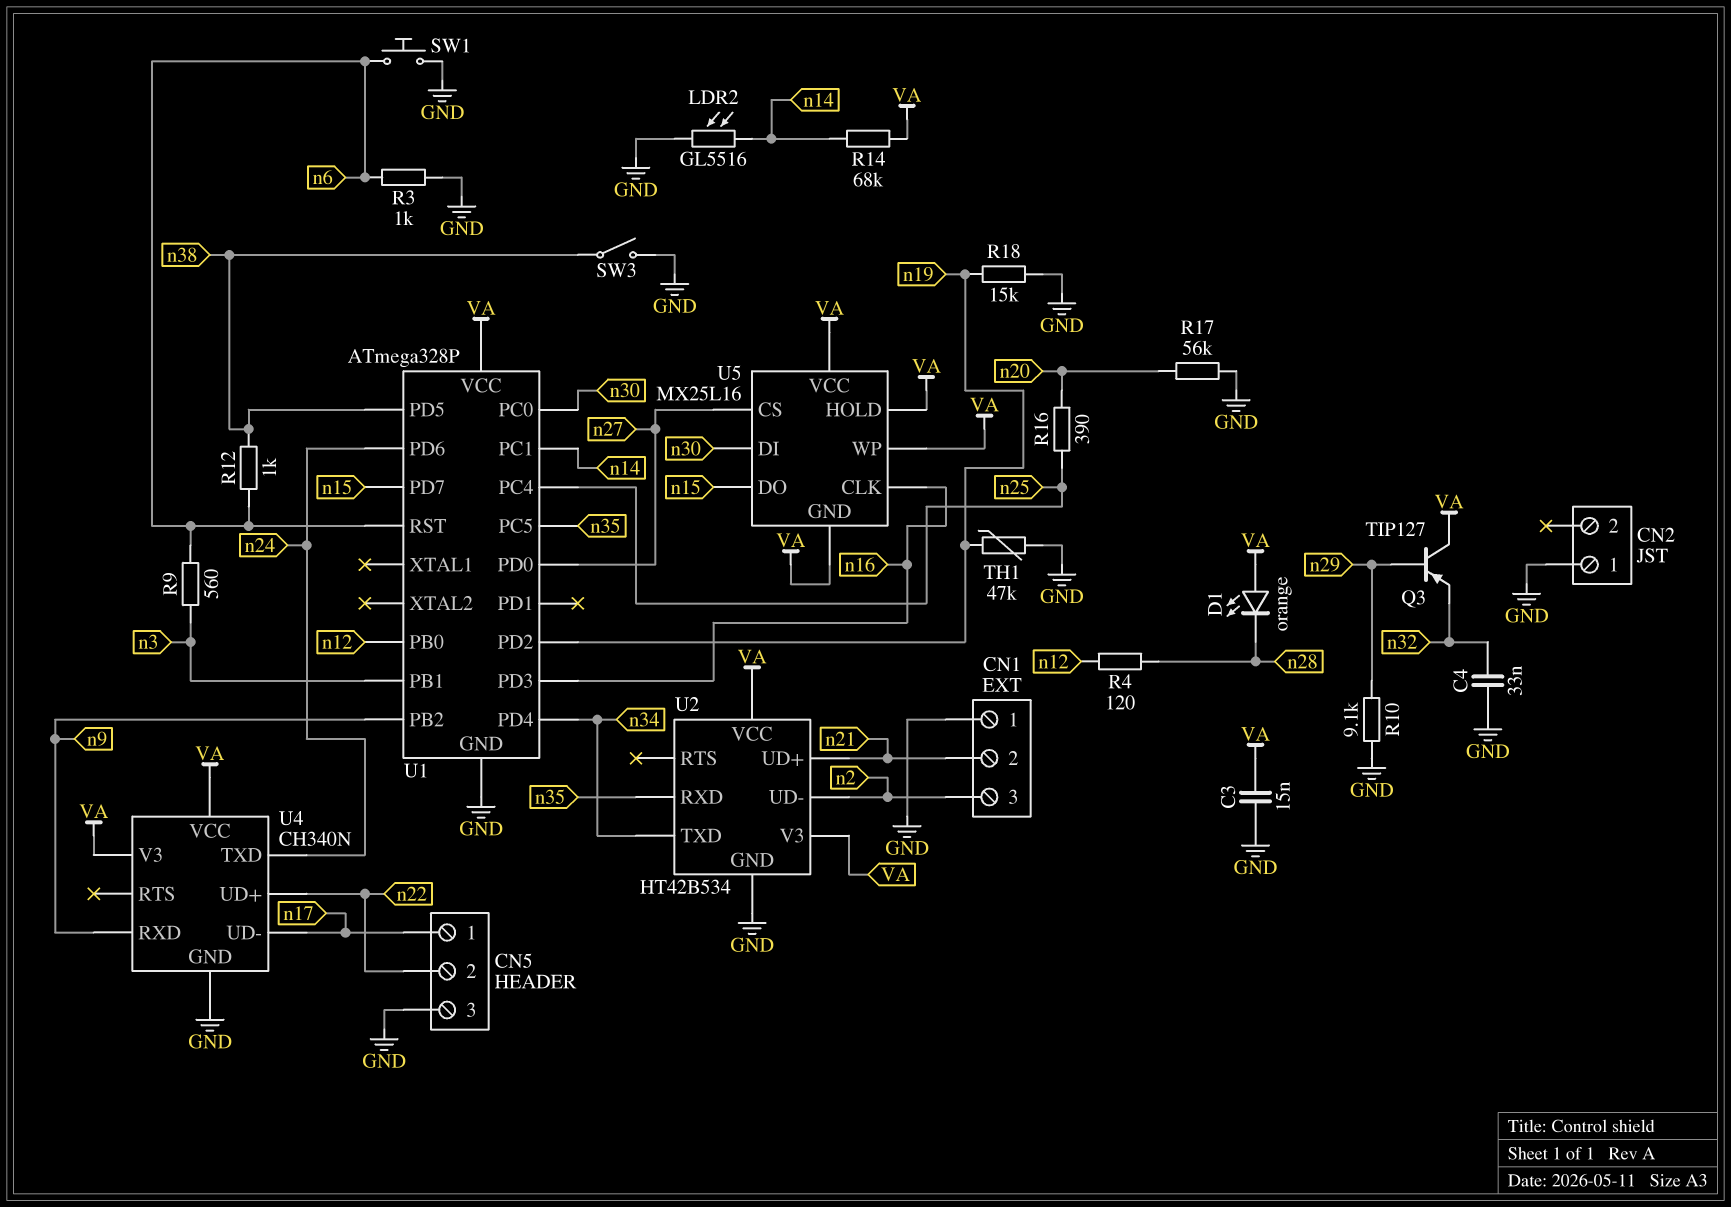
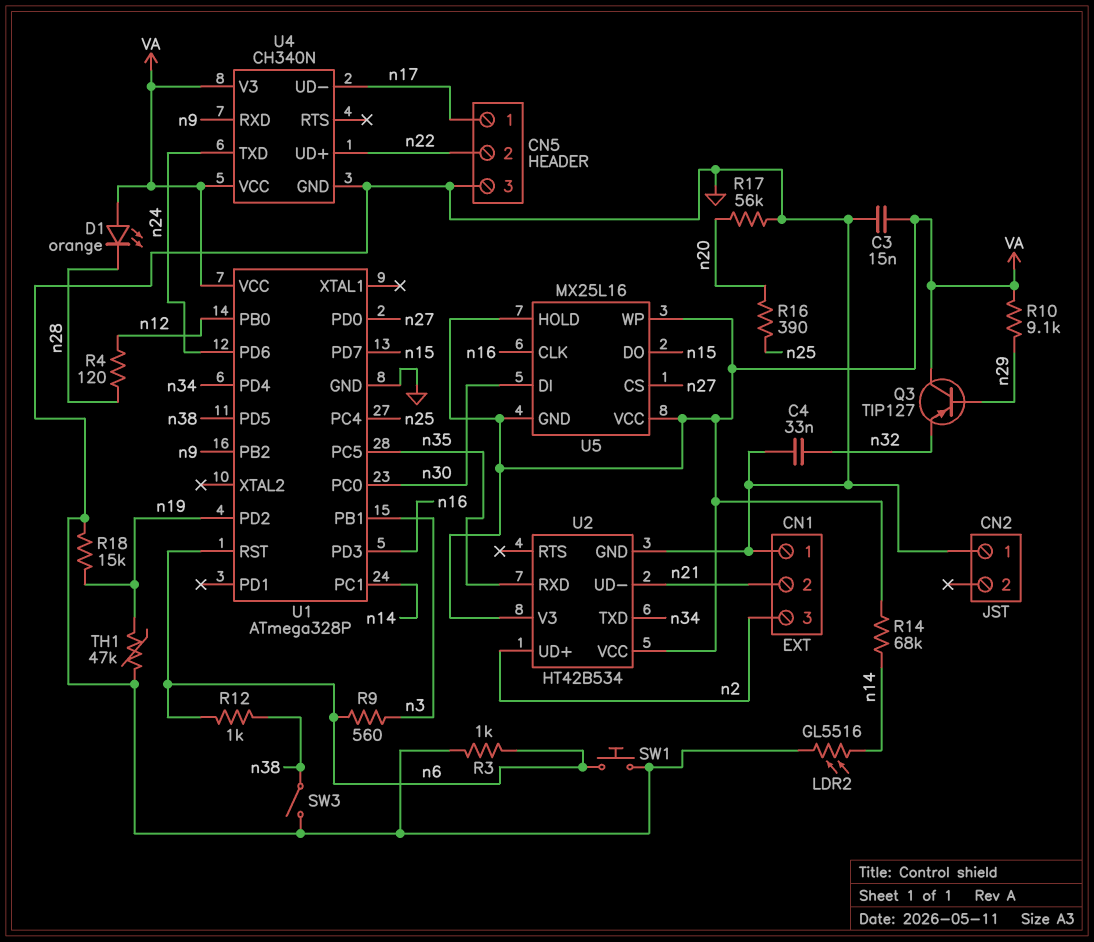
R10: 9.1k (GND, n29) -> 9.1k (VA, n29)
U2 pin UD+: n21 -> n2
U2 pin UD-: n2 -> n21

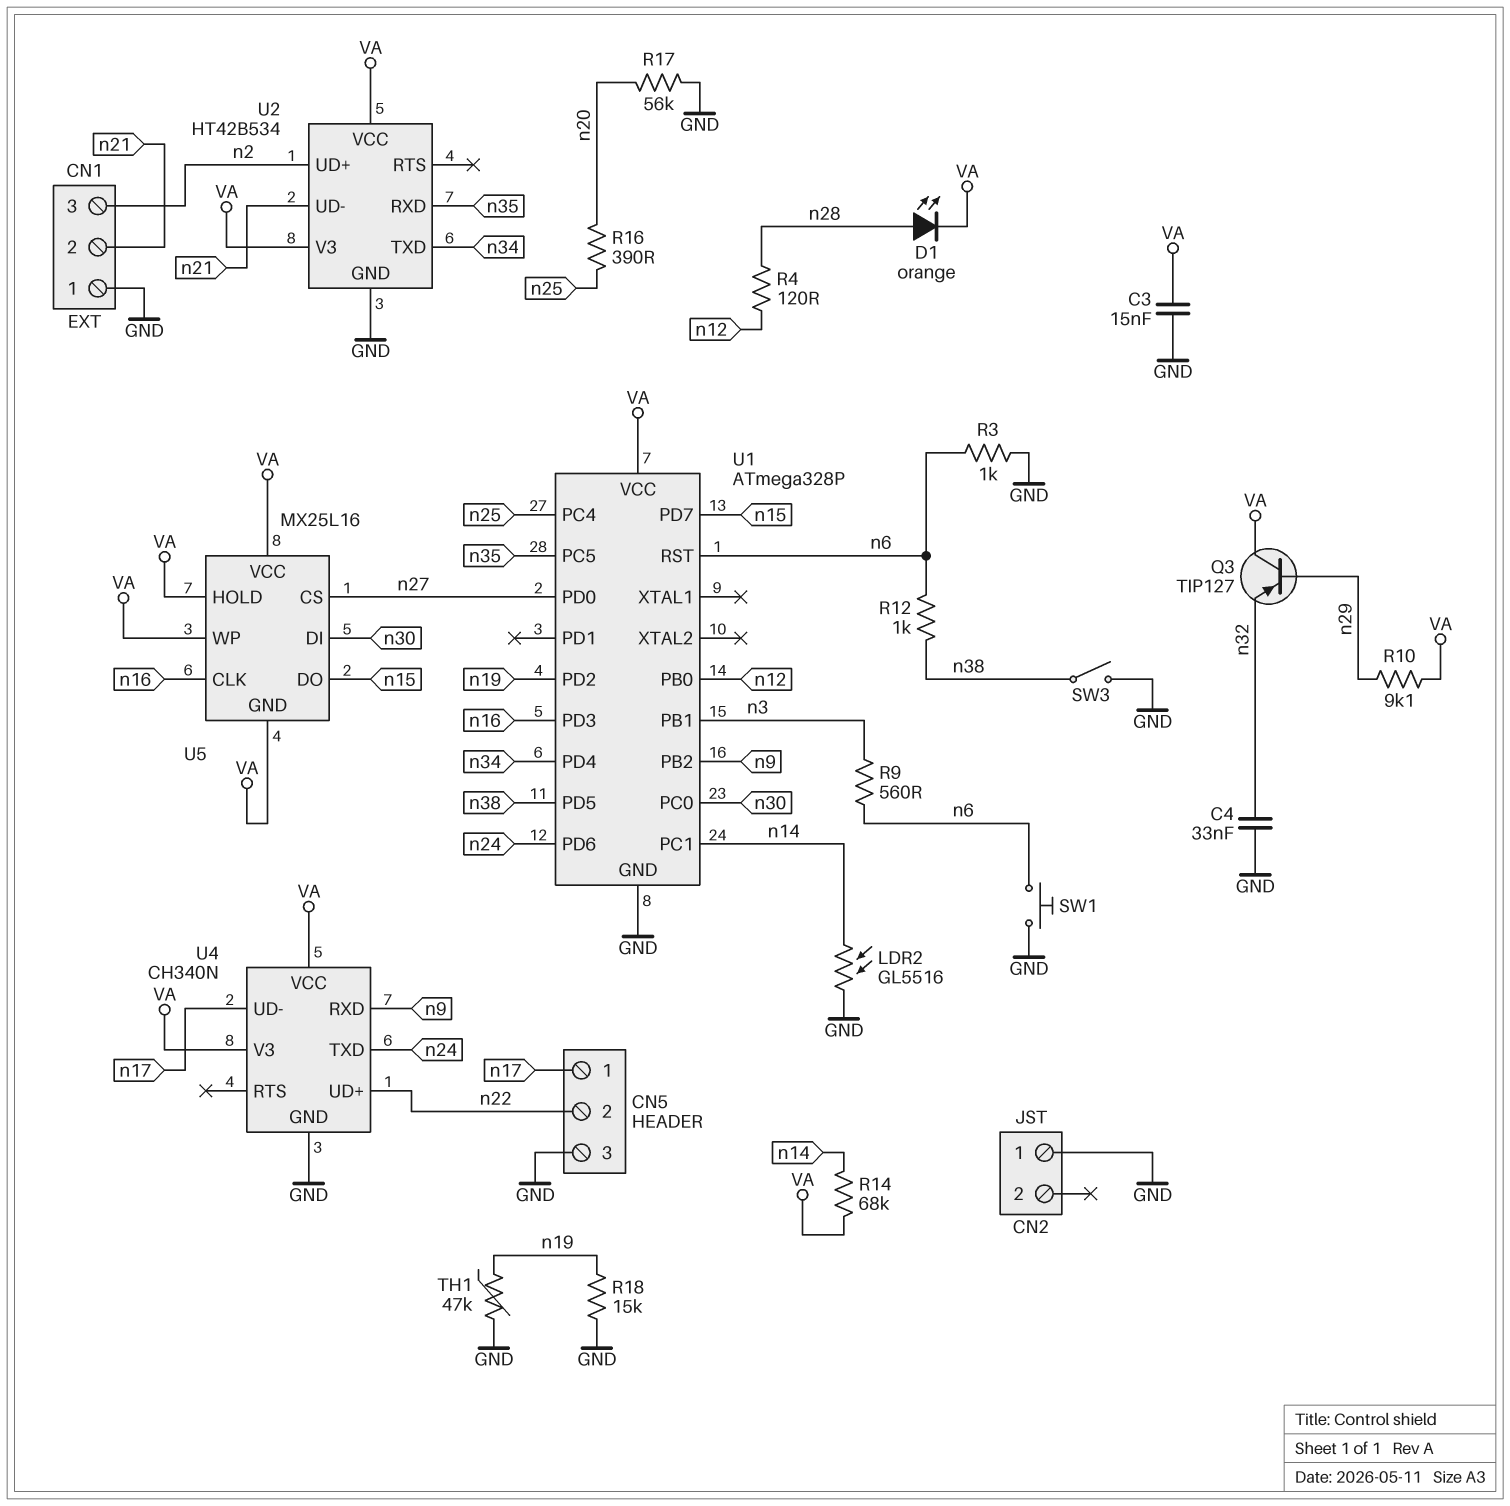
D1: LED orange (A VA, K n28) -> LED orange (A n28, K VA)

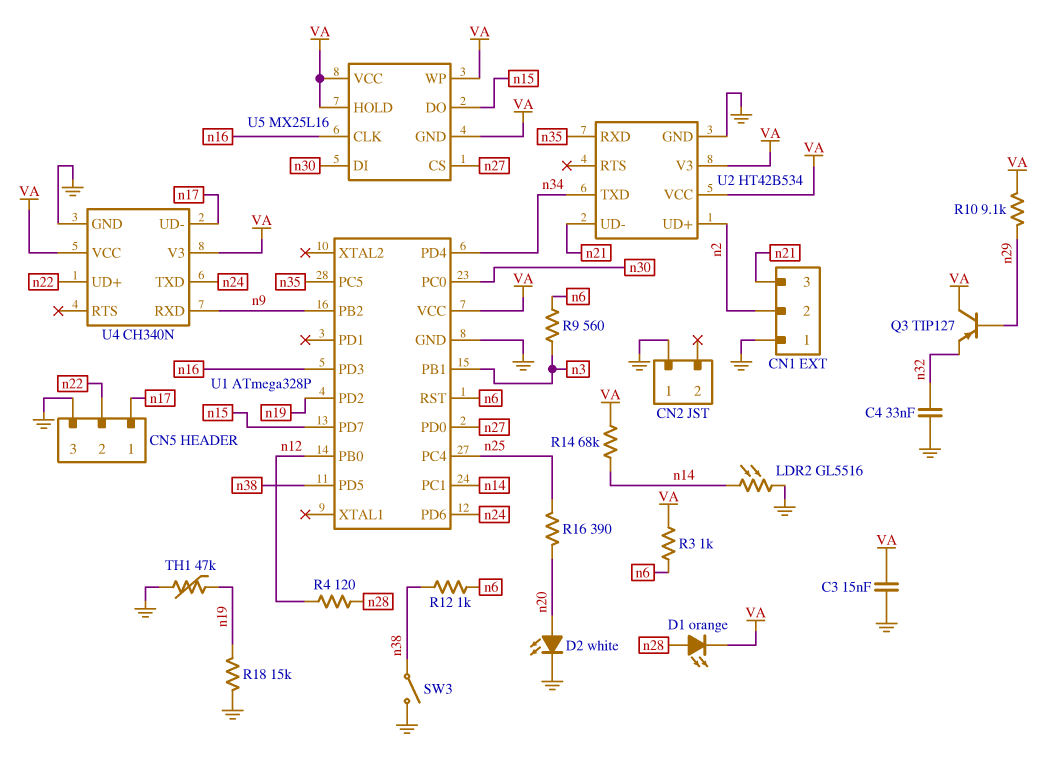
CN1 pin 2: n21 -> n2
CN1 pin 3: n2 -> n21
D2: none -> LED white (A n20, K GND)
R3: 1k (GND, n6) -> 1k (VA, n6)
R17: 56k (GND, n20) -> none
SW1: button (GND, n6) -> none

